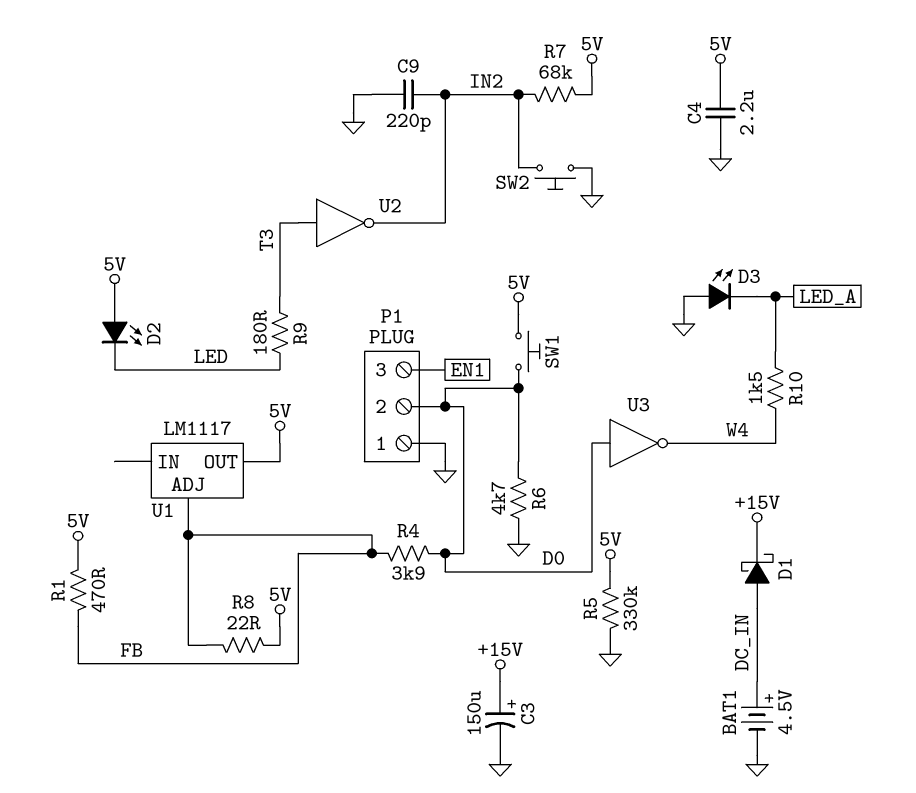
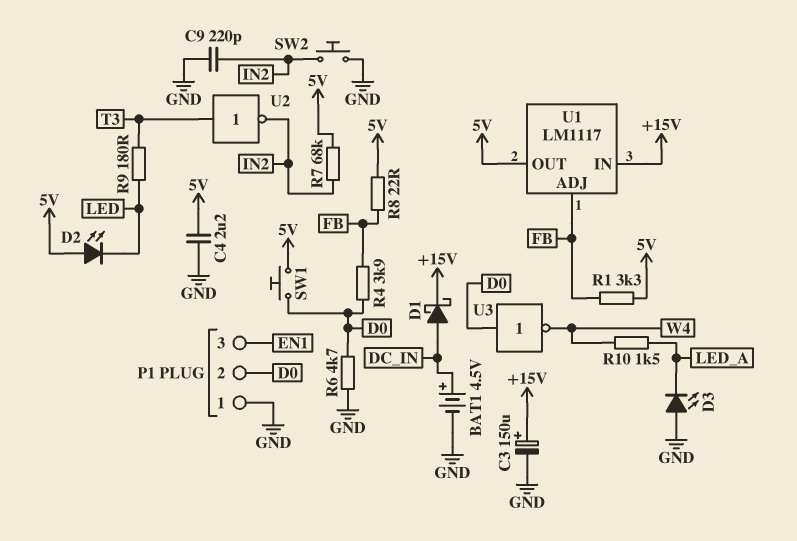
R1: 470 (5V, FB) -> 3.3k (5V, FB)
R5: 330k (5V, GND) -> none
U1 pin IN: none -> +15V

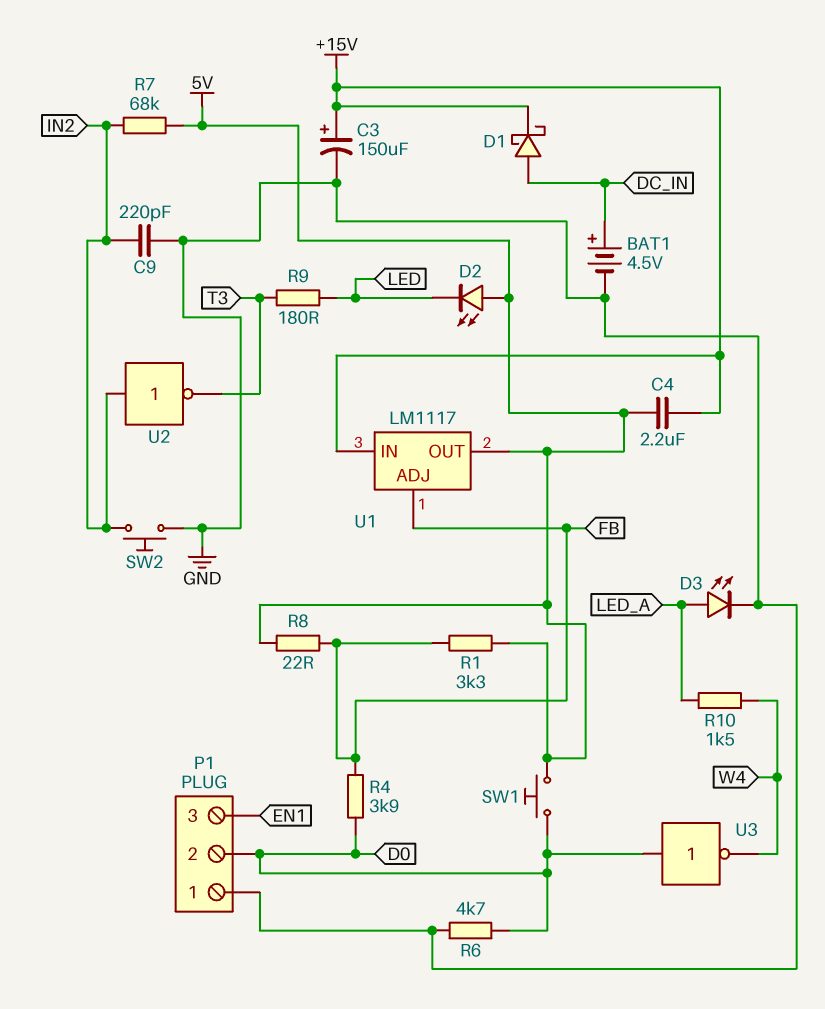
C4: 2.2uF (5V, GND) -> 2.2uF (+15V, 5V)
D3: LED (A GND, K LED_A) -> LED (A LED_A, K GND)
U2: NOT (in T3, out IN2) -> NOT (in IN2, out T3)

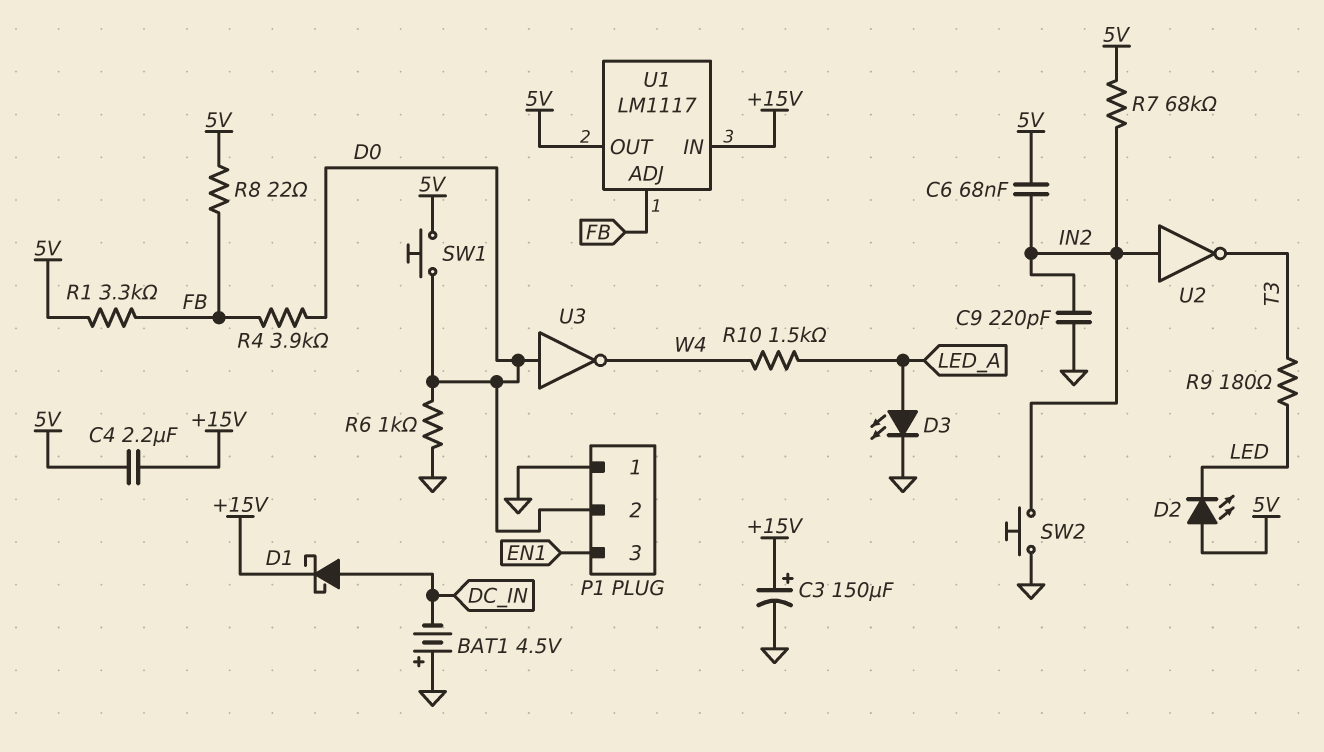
BAT1: 4.5V (plus DC_IN, minus GND) -> 4.5V (plus GND, minus DC_IN)
C6: none -> 68nF (5V, IN2)
R6: 4.7k (D0, GND) -> 1k (D0, GND)

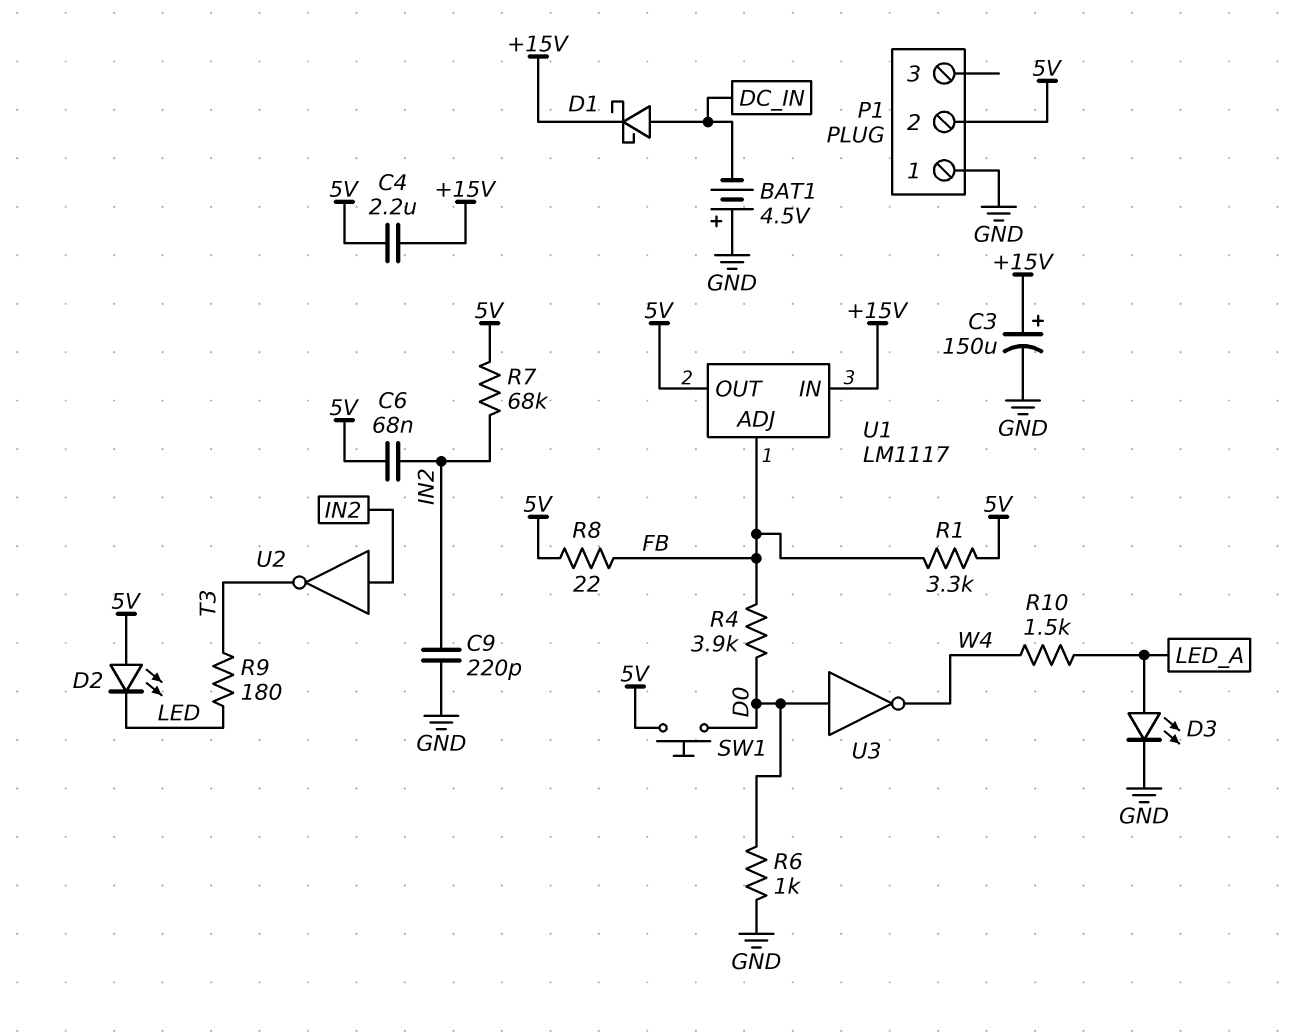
P1 pin 2: D0 -> 5V
P1 pin 3: EN1 -> none
SW2: button (GND, IN2) -> none

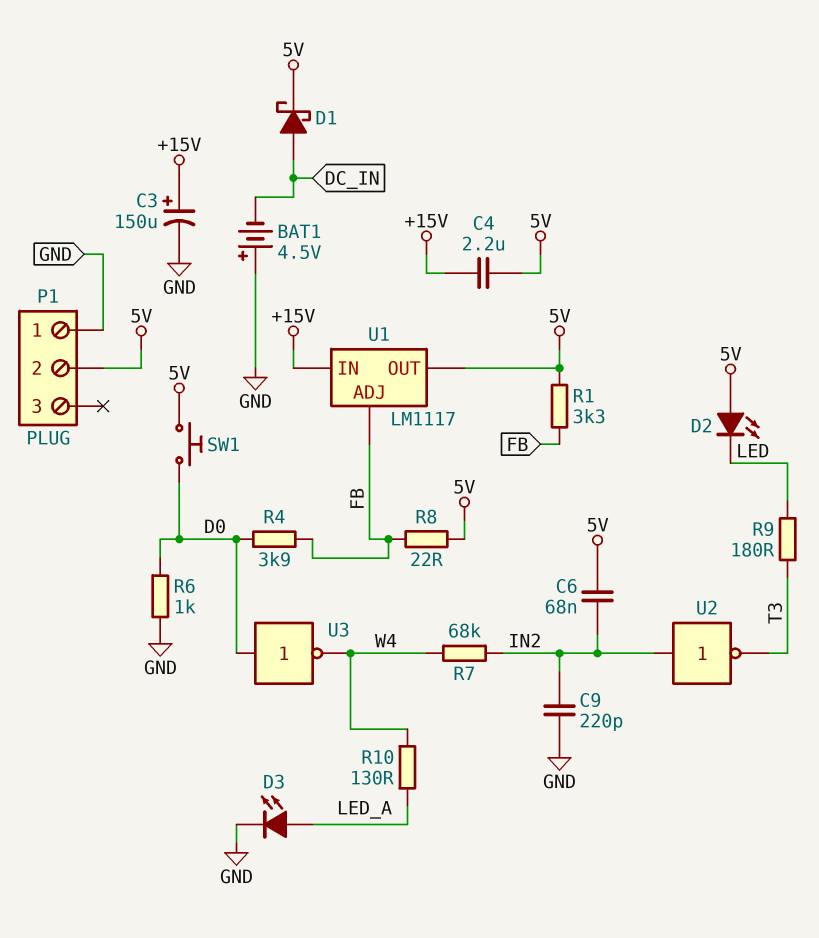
D1: schottky (A DC_IN, K +15V) -> schottky (A DC_IN, K 5V)
R7: 68k (5V, IN2) -> 68k (IN2, W4)
R10: 1.5k (LED_A, W4) -> 130 (LED_A, W4)

